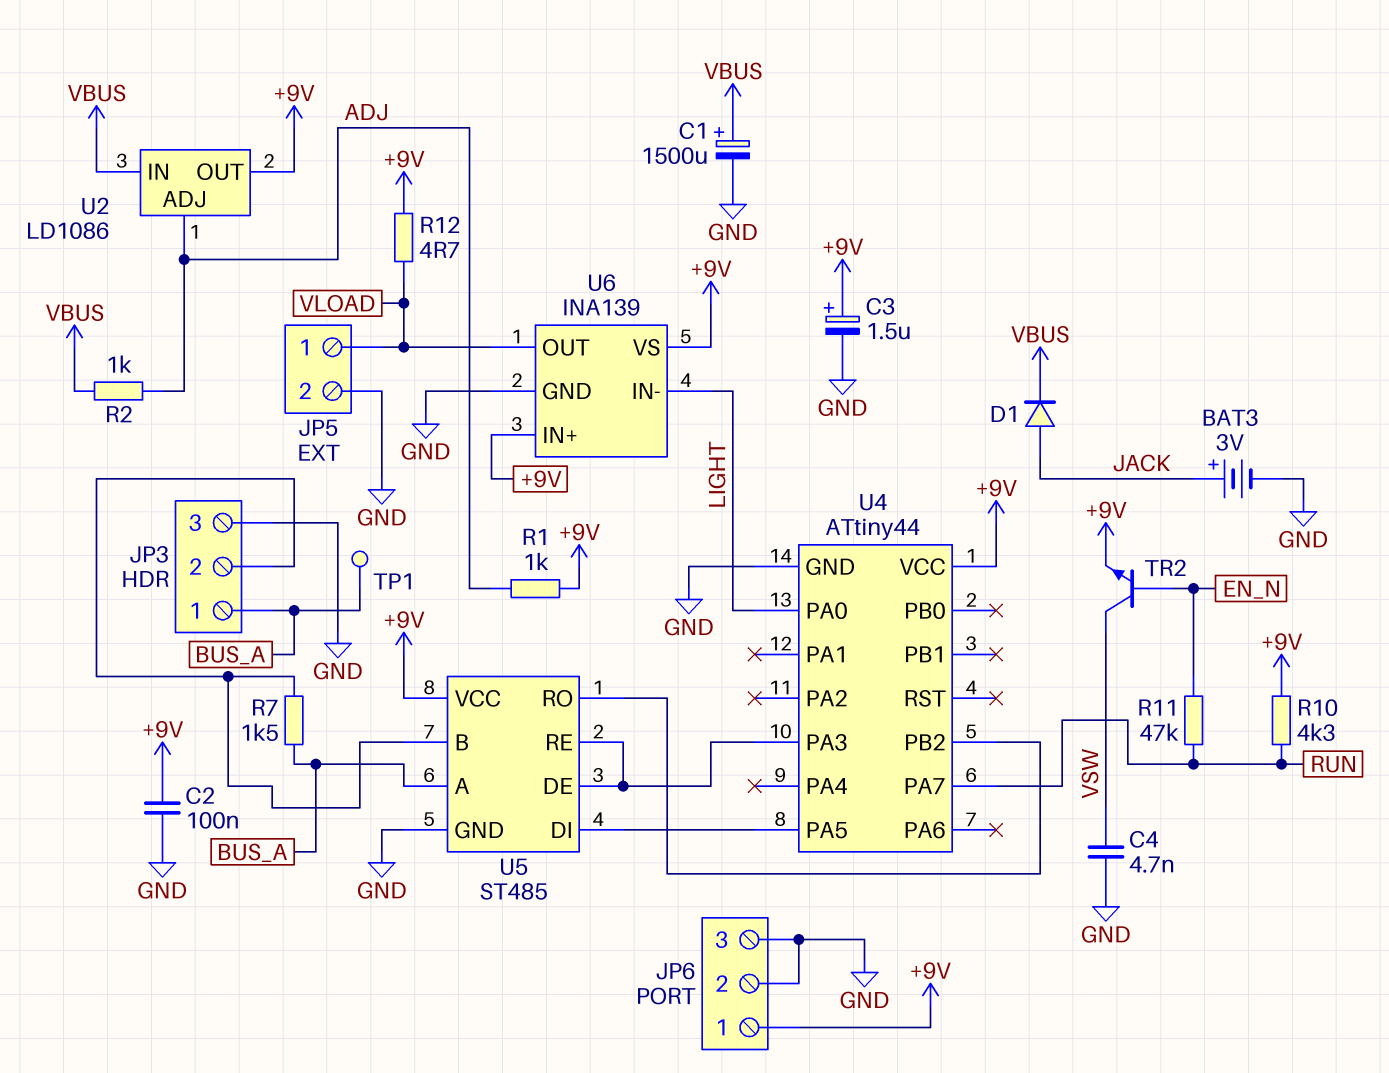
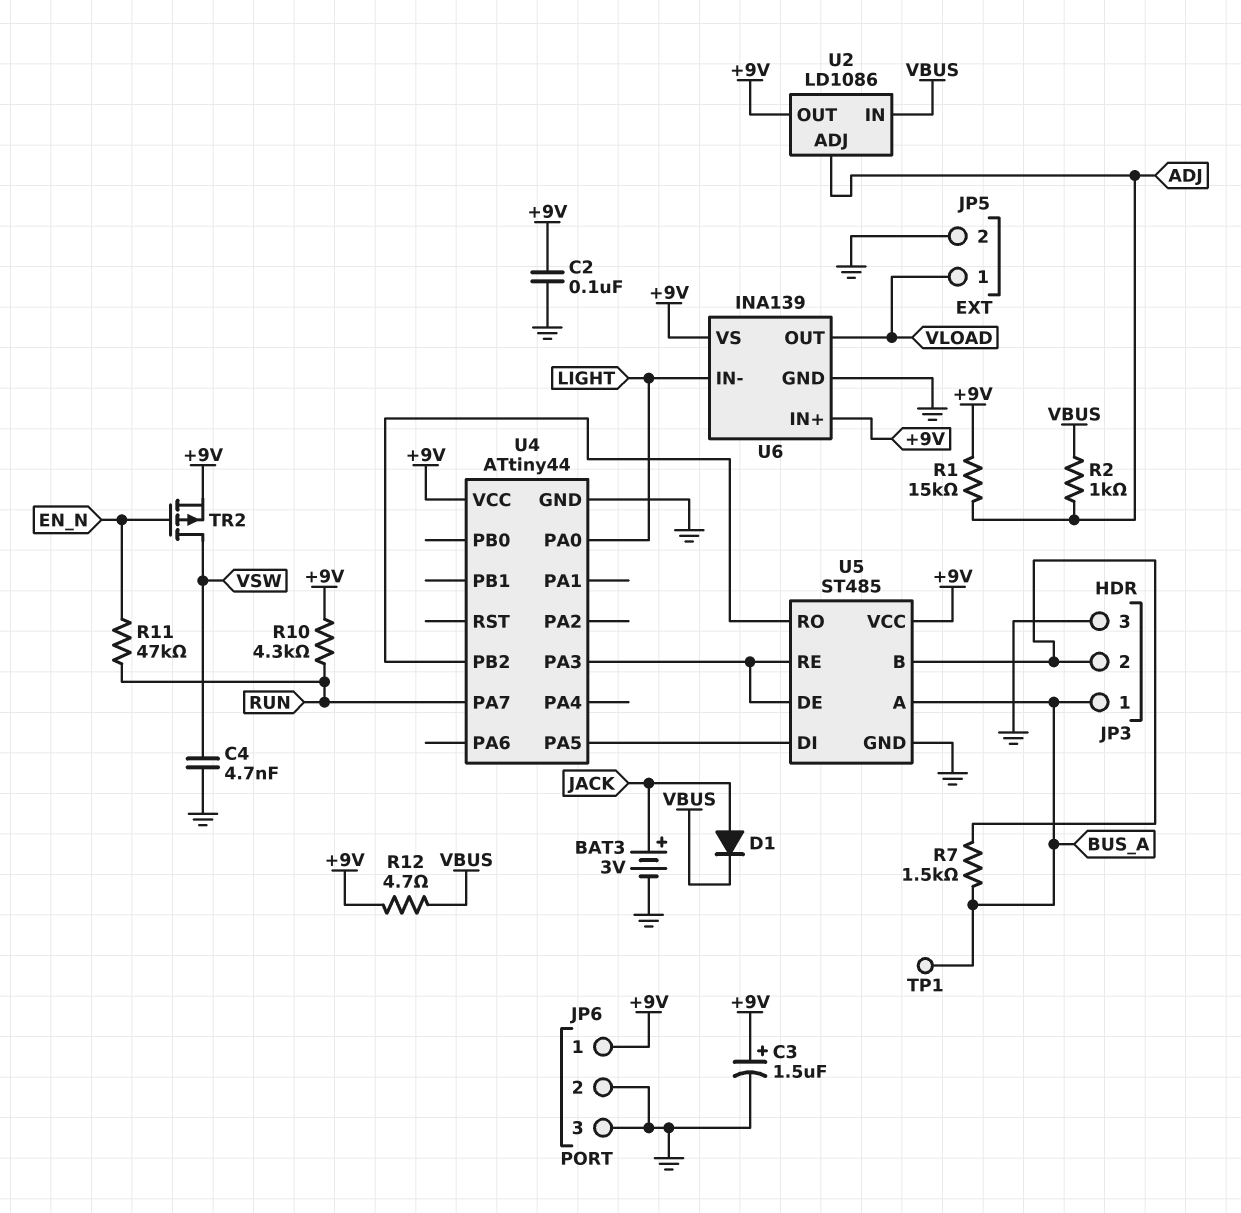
C1: 1500uF (plus VBUS, minus GND) -> none
R1: 1k (+9V, ADJ) -> 15k (+9V, ADJ)
R12: 4.7 (+9V, VLOAD) -> 4.7 (+9V, VBUS)
TR2: NPN (B EN_N, C VSW, E +9V) -> PMOS (G EN_N, D VSW, S +9V)

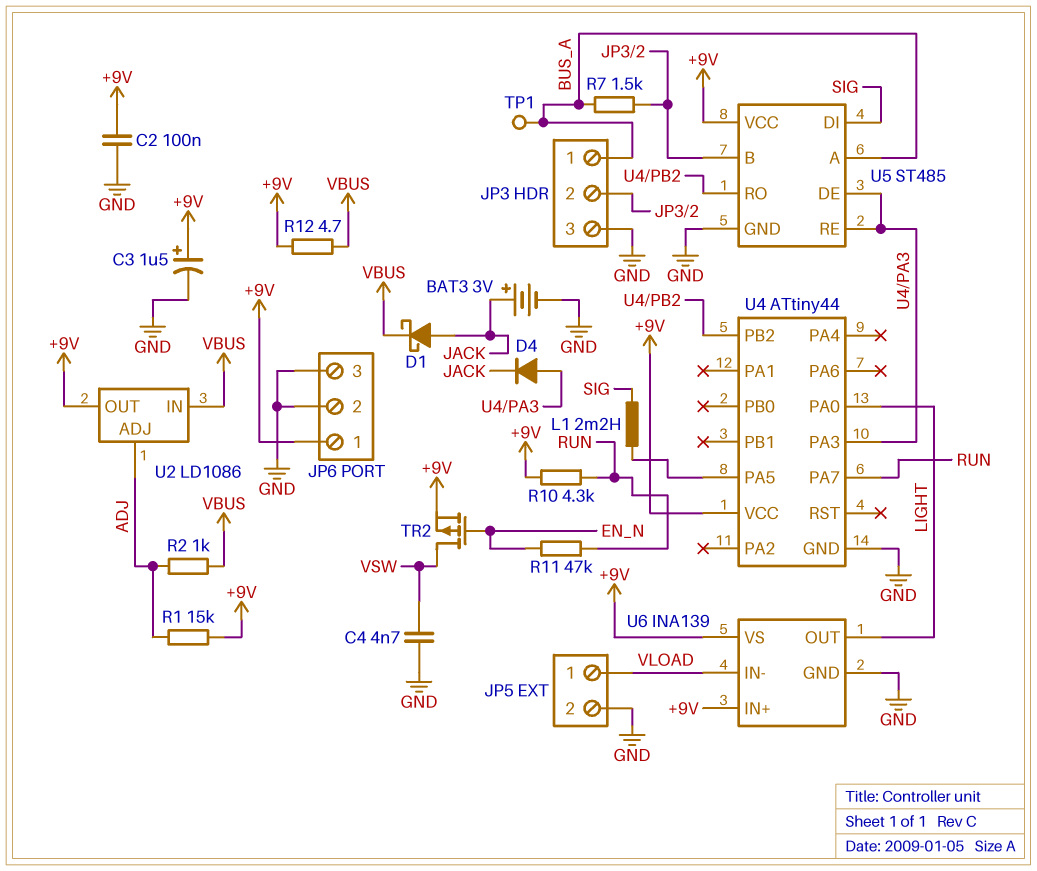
D1: diode (A JACK, K VBUS) -> schottky (A JACK, K VBUS)
D4: none -> diode (A U4/PA3, K JACK)
L1: none -> 2.2mH (SIG, U4/PA5)
U5 pin DI: U4/PA5 -> SIG
U6 pin IN-: LIGHT -> VLOAD
U6 pin OUT: VLOAD -> LIGHT

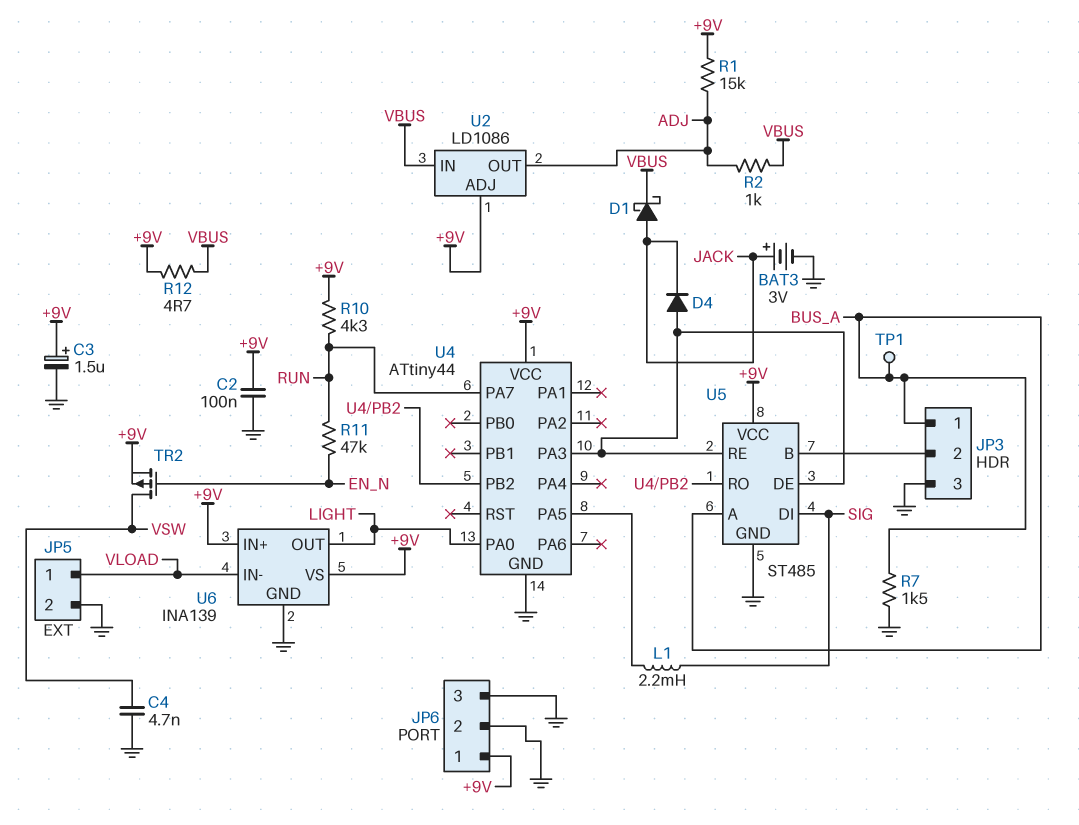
R7: 1.5k (BUS_A, JP3/2) -> 1.5k (BUS_A, GND)
U2 pin ADJ: ADJ -> +9V
U2 pin OUT: +9V -> ADJ

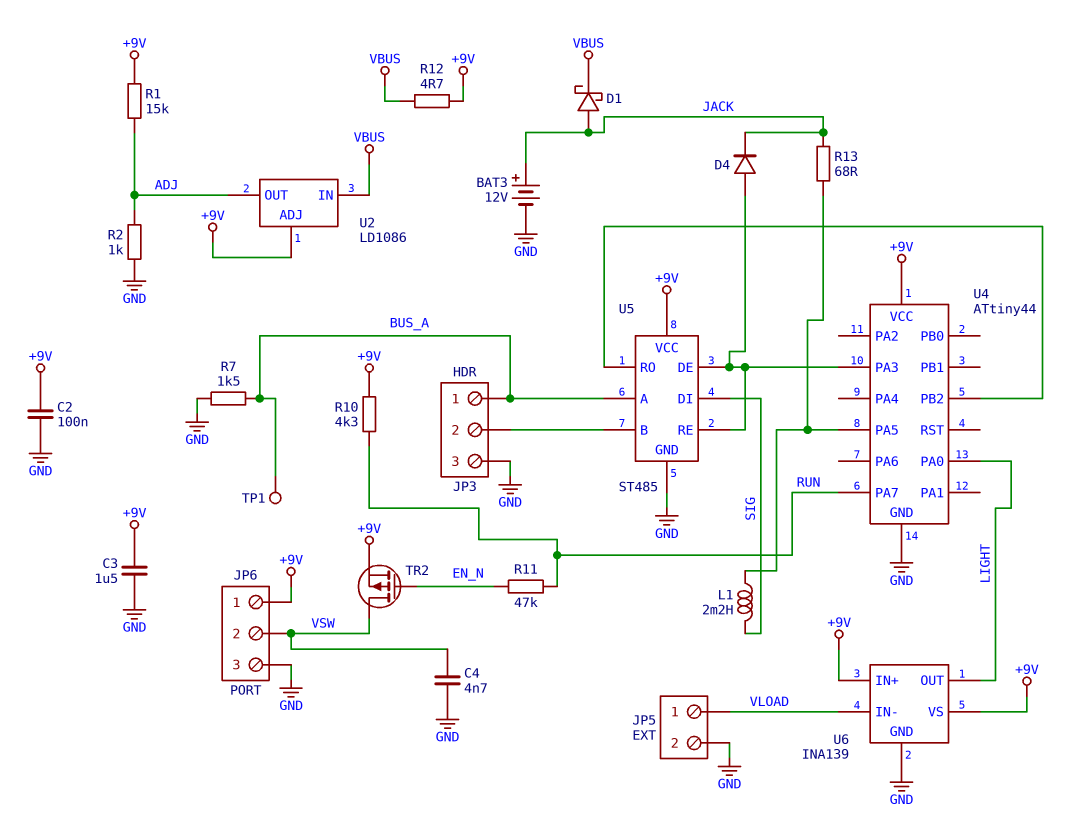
BAT3: 3V (plus JACK, minus GND) -> 12V (plus JACK, minus GND)
C3: 1.5uF (plus +9V, minus GND) -> 1.5uF (+9V, GND)
JP6 pin 2: GND -> VSW
R2: 1k (ADJ, VBUS) -> 1k (ADJ, GND)
R13: none -> 68 (JACK, U4/PA5)

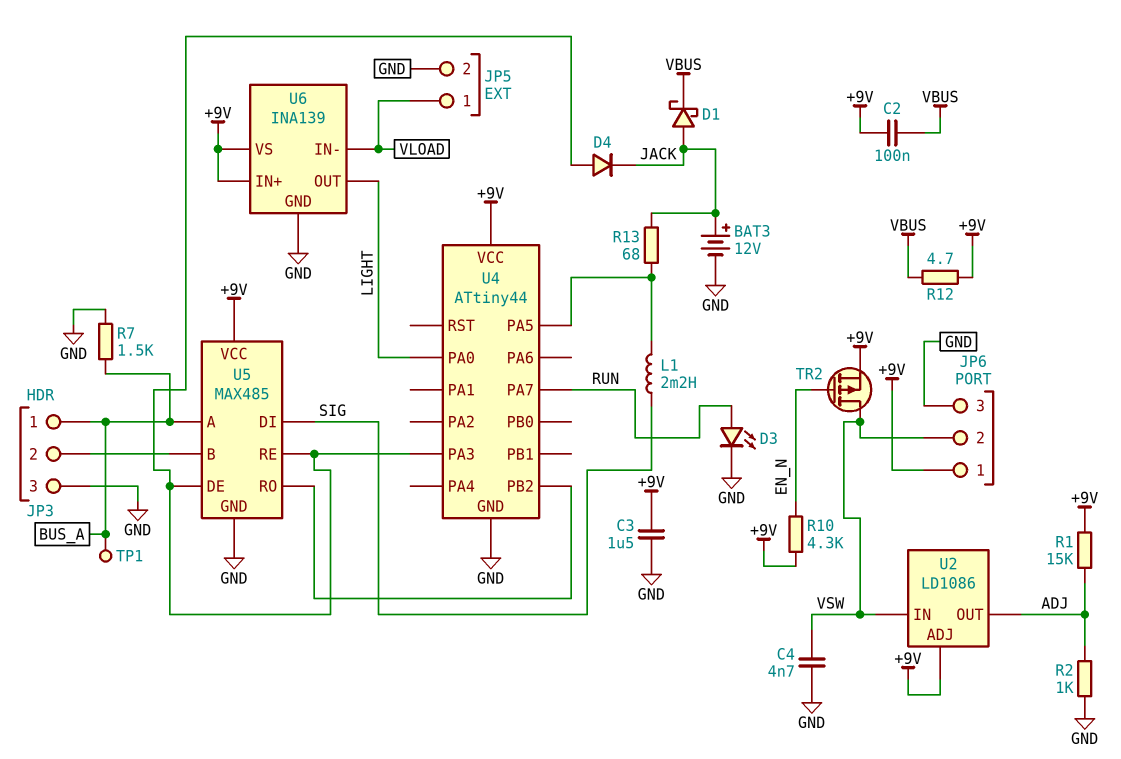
C2: 100nF (+9V, GND) -> 100nF (+9V, VBUS)
D3: none -> LED (A RUN, K GND)
R10: 4.3k (+9V, RUN) -> 4.3k (+9V, EN_N)
R11: 47k (EN_N, RUN) -> none
U2 pin IN: VBUS -> VSW
U5: ST485 -> MAX485

